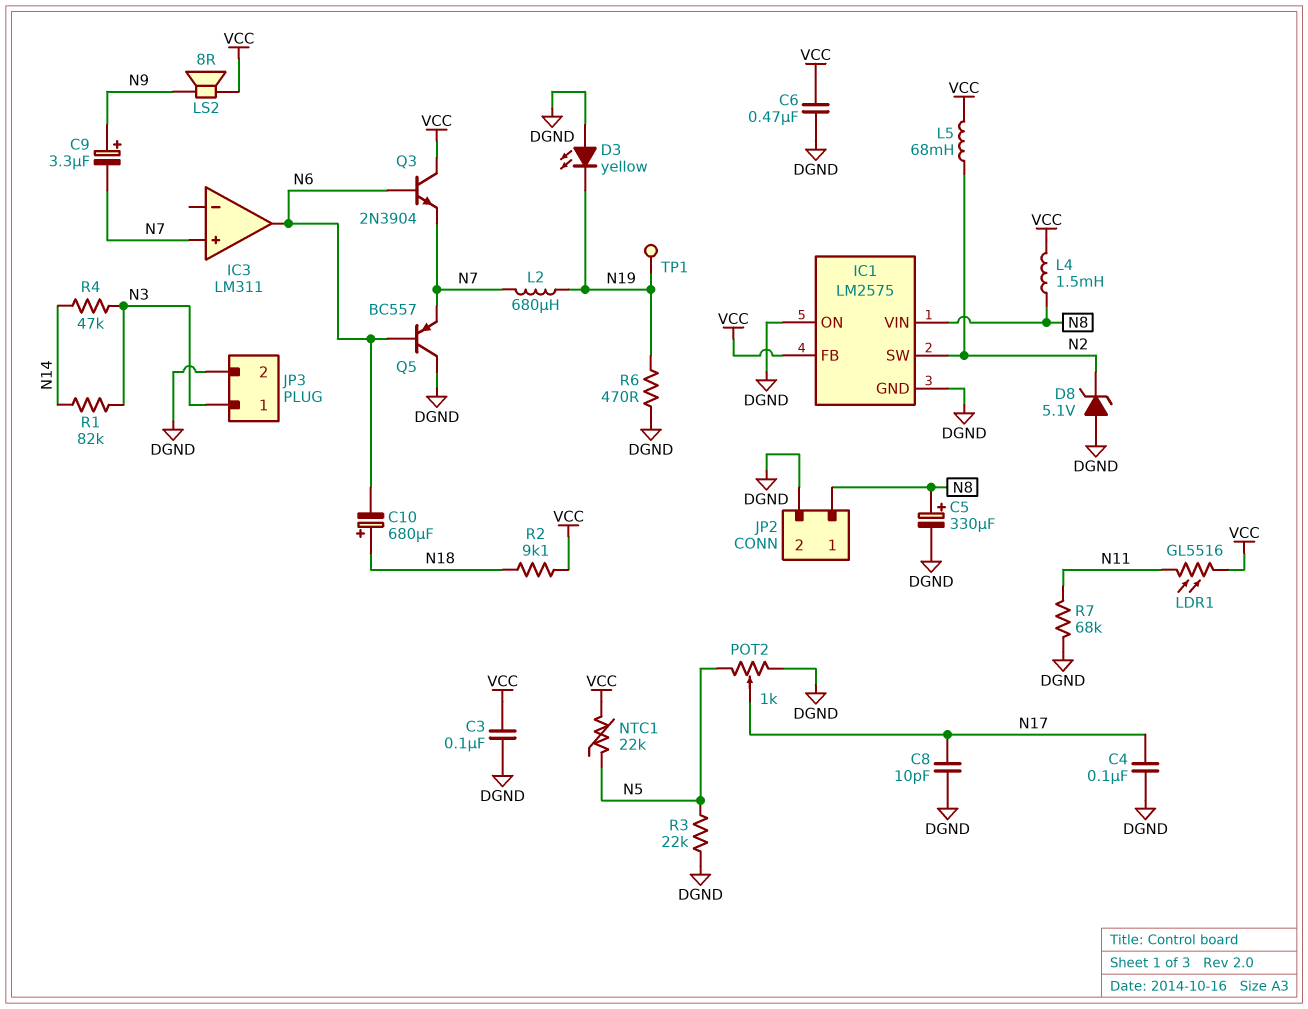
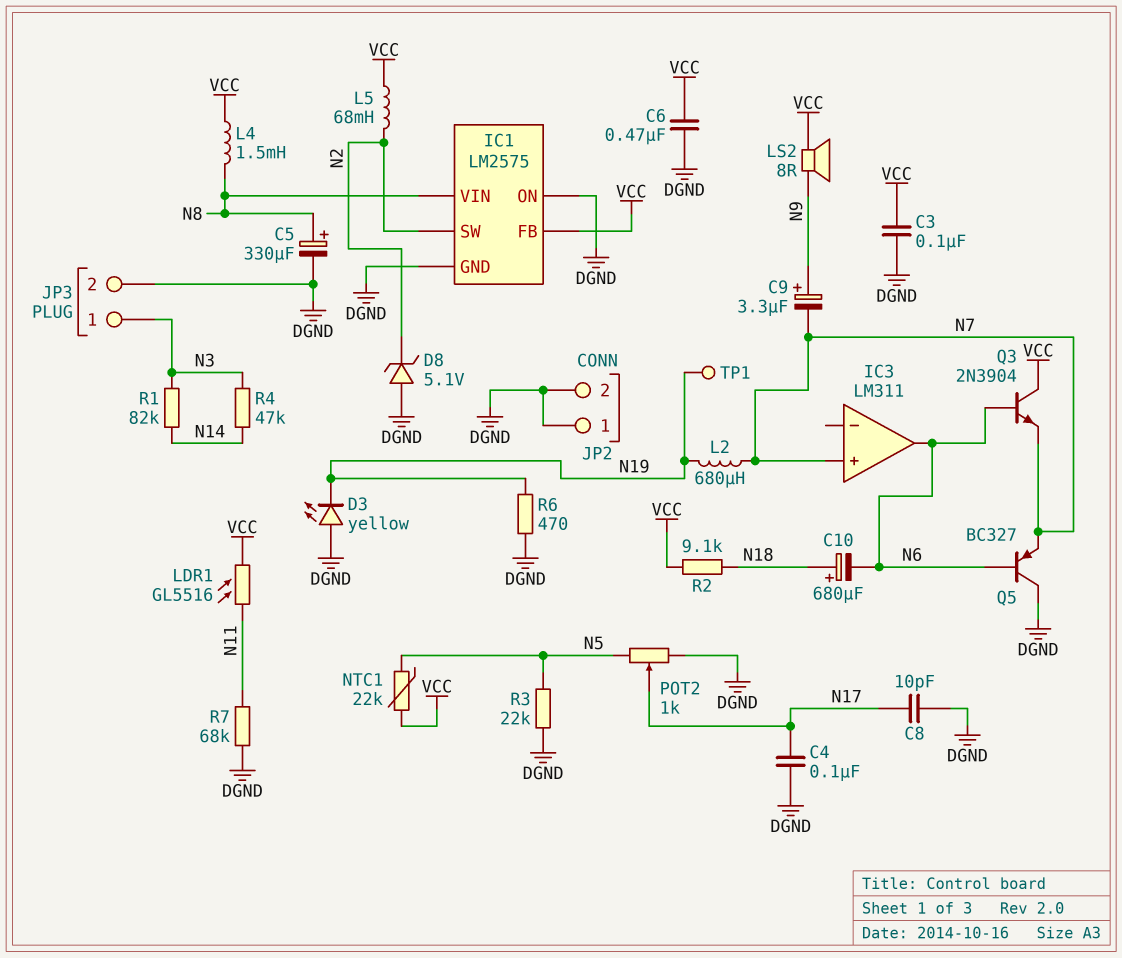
JP2 pin 1: N8 -> DGND
Q5: PNP BC557 (B N6, C DGND, E N7) -> PNP BC327 (B N6, C DGND, E N7)

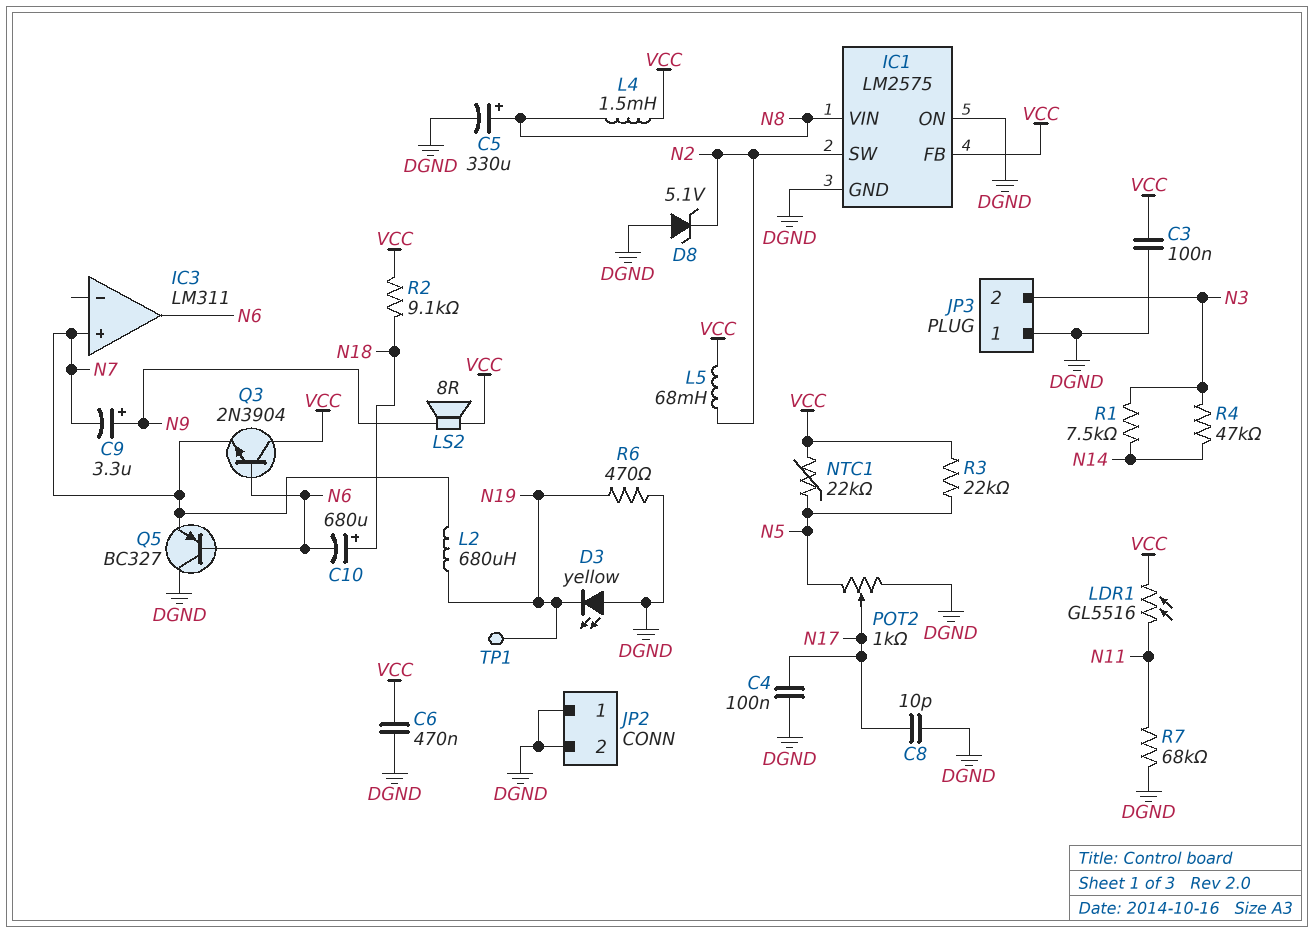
JP3 pin 1: N3 -> DGND
JP3 pin 2: DGND -> N3
R1: 82k (N3, N14) -> 7.5k (N3, N14)
R3: 22k (DGND, N5) -> 22k (N5, VCC)

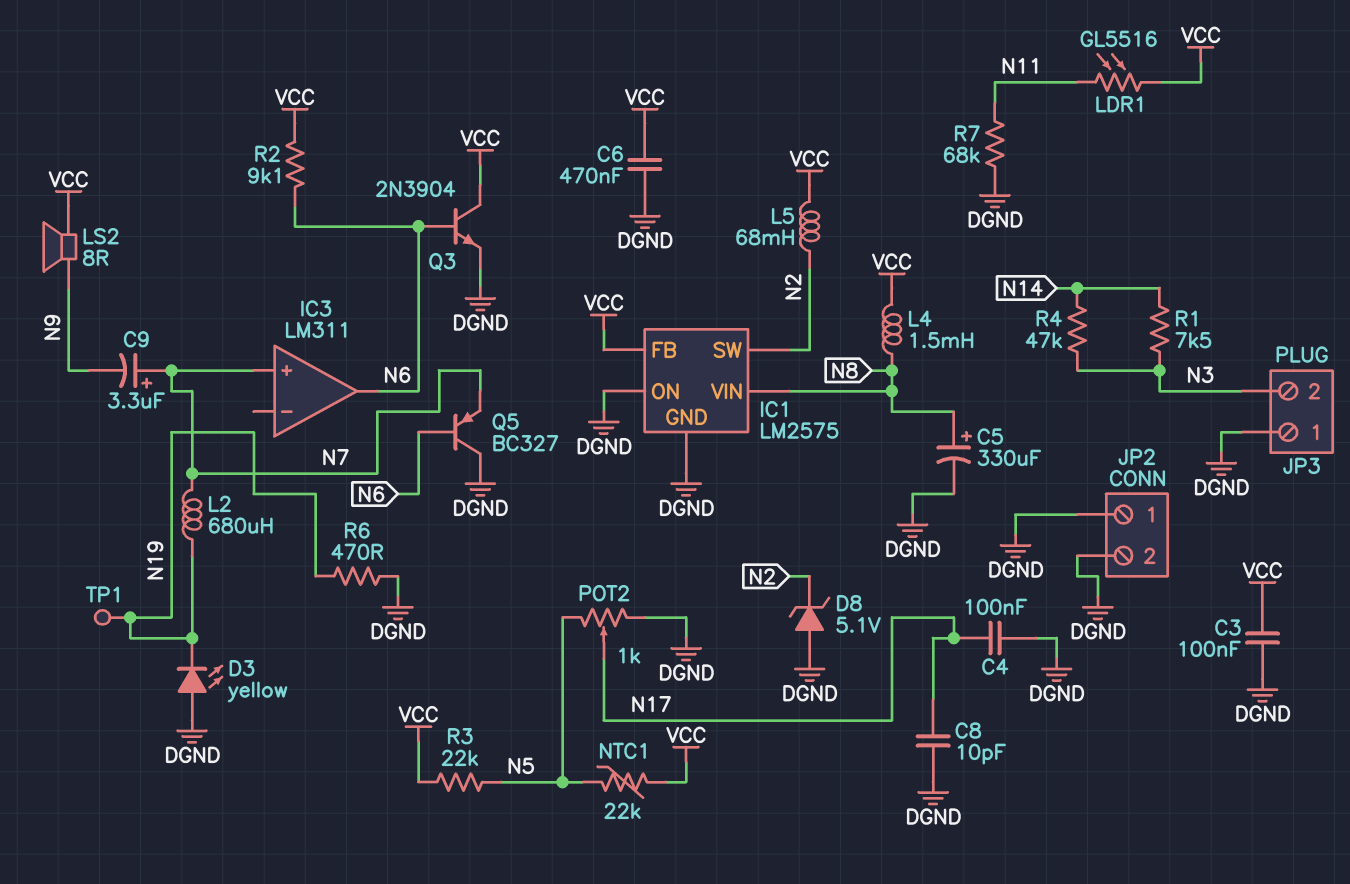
C9: 3.3uF (plus N9, minus N7) -> 3.3uF (plus N7, minus N9)
C10: 680uF (plus N18, minus N6) -> none
Q3: NPN 2N3904 (B N6, C VCC, E N7) -> NPN 2N3904 (B N6, C VCC, E DGND)
R2: 9.1k (N18, VCC) -> 9.1k (N6, VCC)

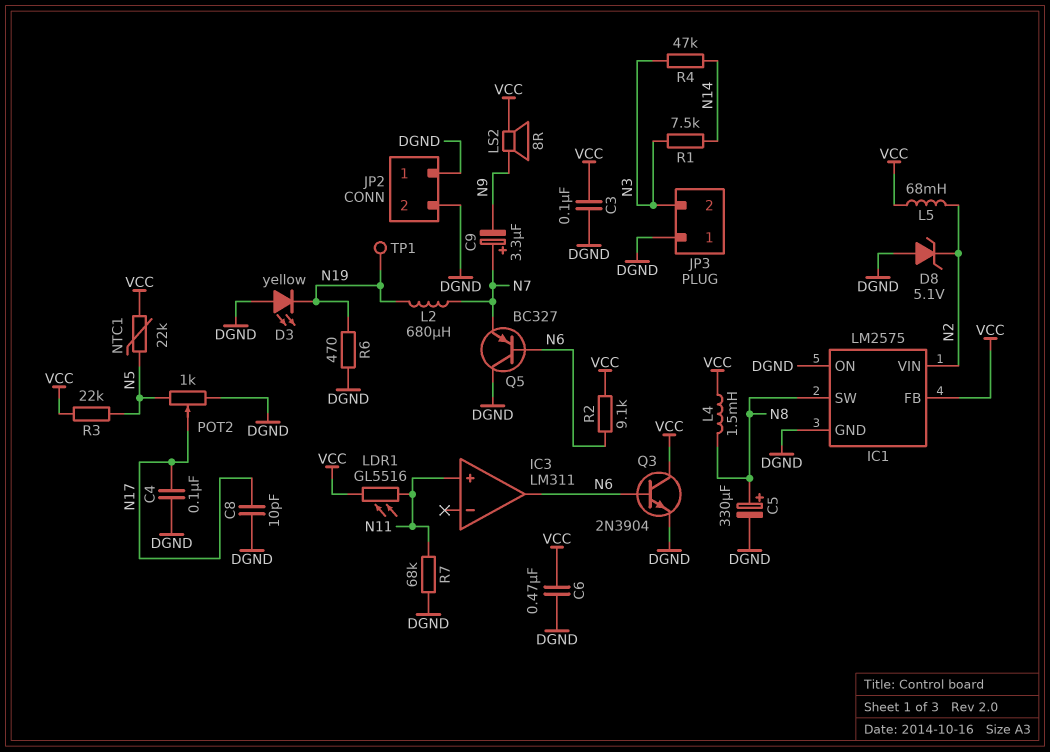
IC1 pin SW: N2 -> N8
IC1 pin VIN: N8 -> N2
IC3 pin in+: N7 -> N11

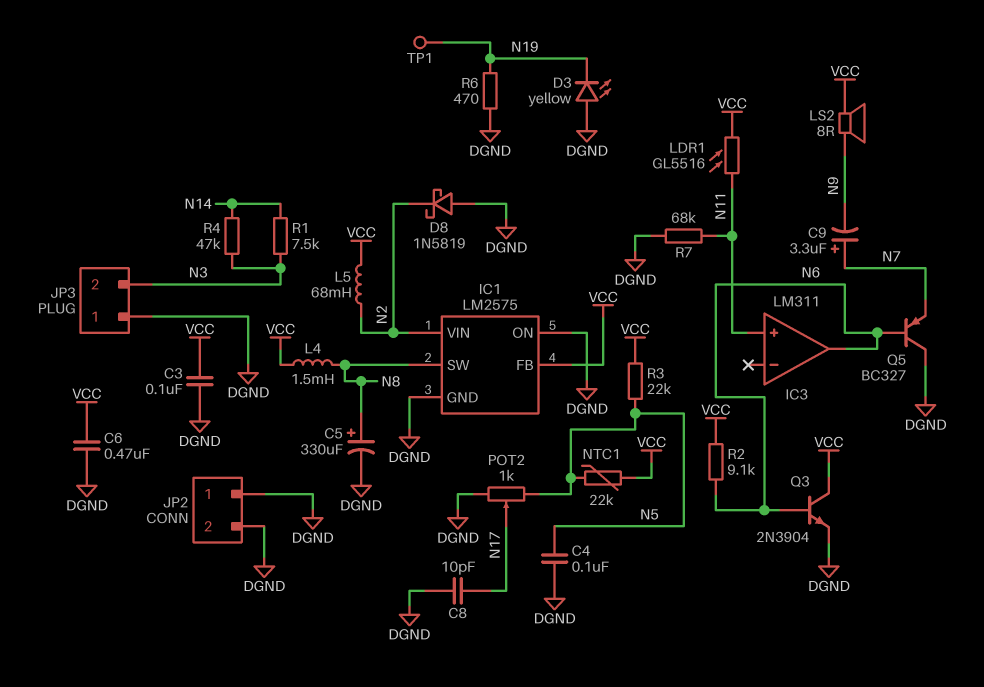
C4: 100nF (DGND, N17) -> 100nF (DGND, N5)
D8: zener 5.1V (A DGND, K N2) -> schottky 1N5819 (A DGND, K N2)
L2: 680uH (N7, N19) -> none

